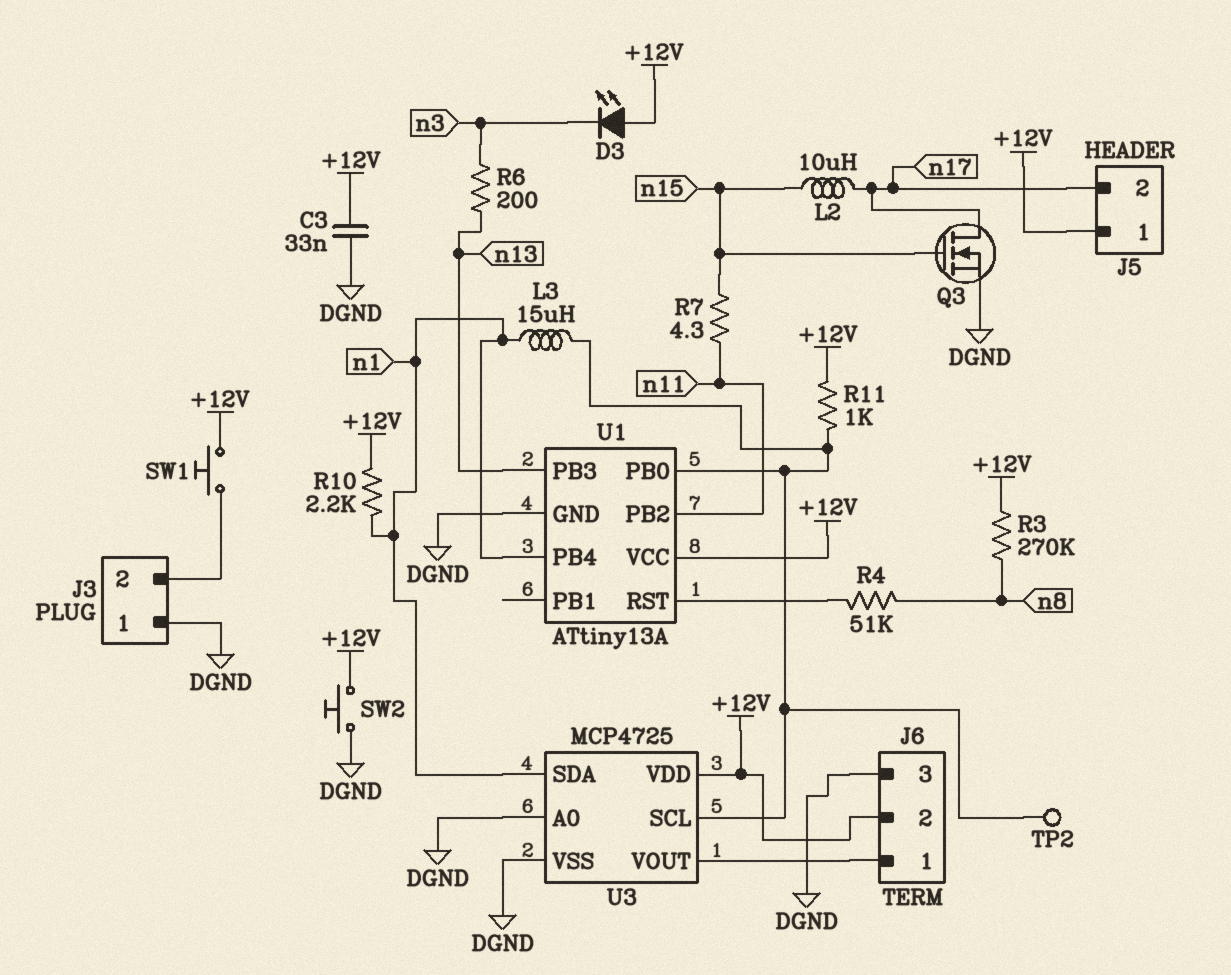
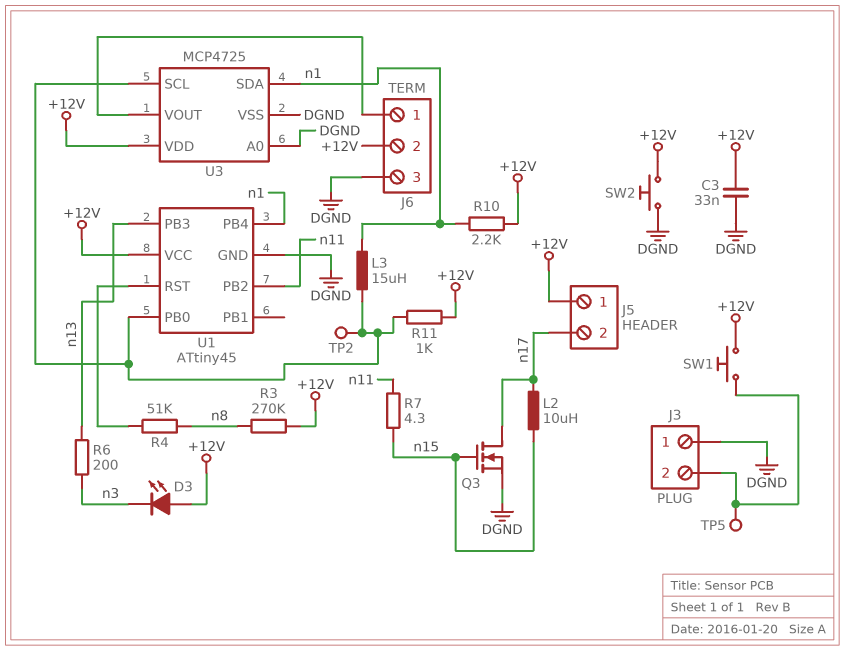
TP5: none -> test point (J3/2)
U1: ATtiny13A -> ATtiny45

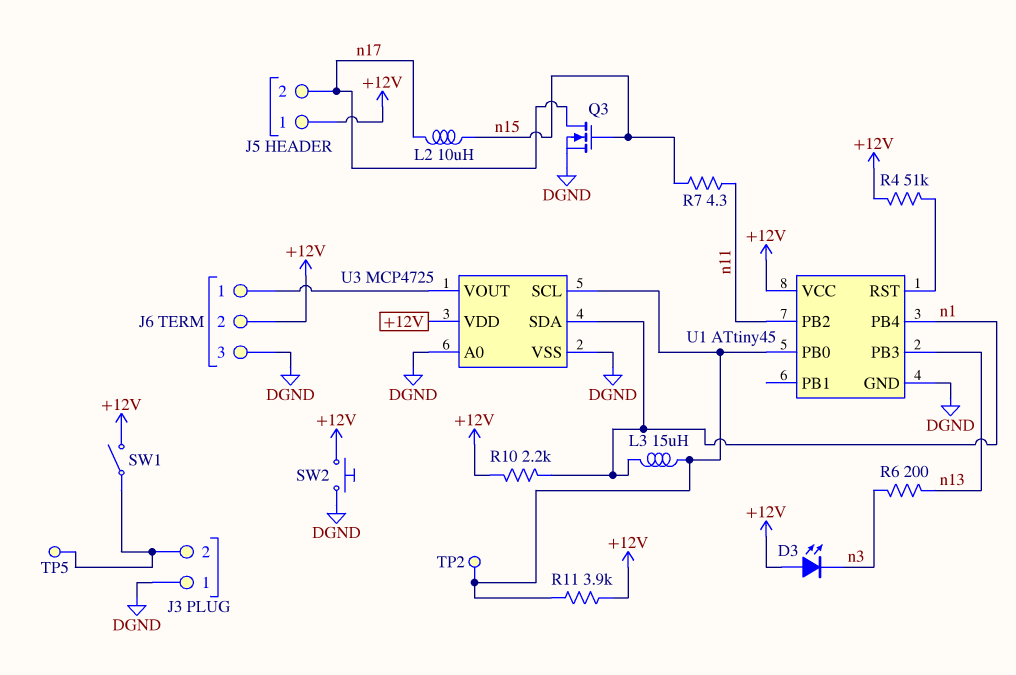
C3: 33nF (+12V, DGND) -> none
R3: 270k (+12V, n8) -> none
R4: 51k (U1/RST, n8) -> 51k (+12V, U1/RST)
R11: 1k (+12V, U1/PB0) -> 3.9k (+12V, U1/PB0)
SW1: button (+12V, J3/2) -> switch (+12V, J3/2)

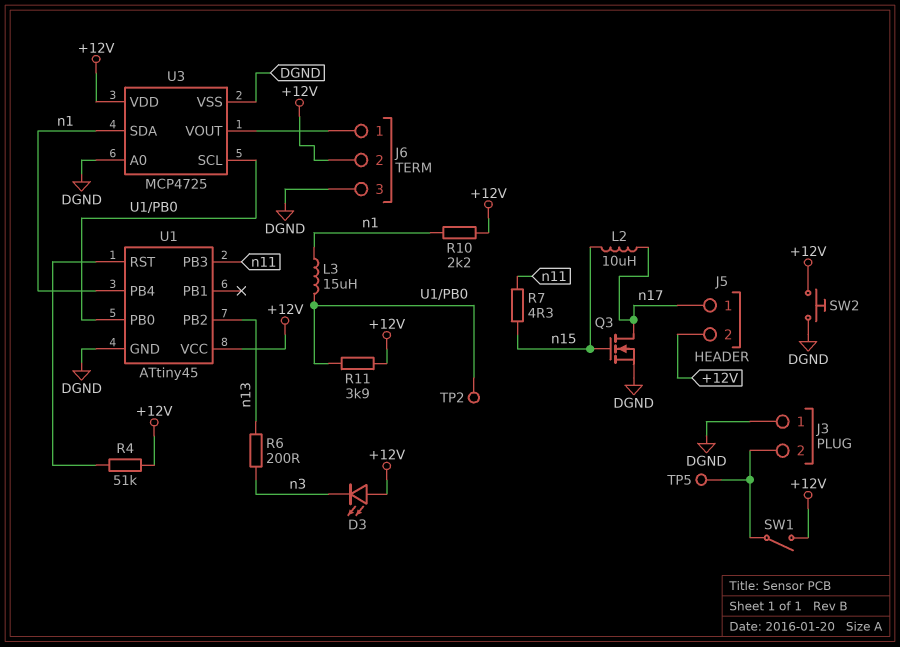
J5 pin 1: +12V -> n17
J5 pin 2: n17 -> +12V
U1 pin PB2: n11 -> n13
U1 pin PB3: n13 -> n11

